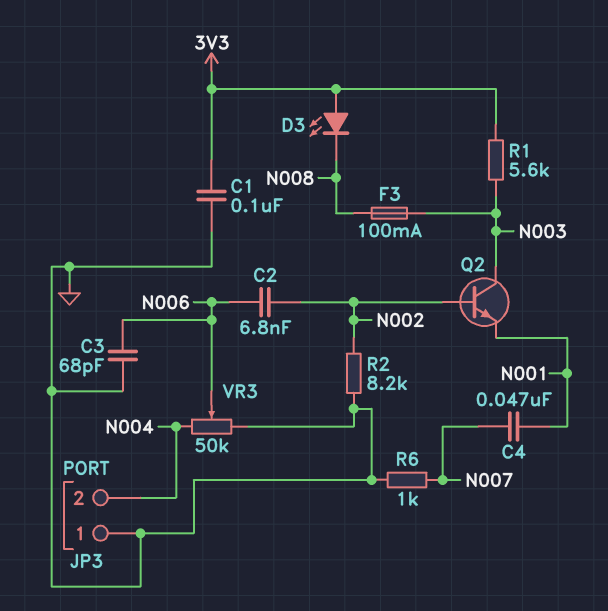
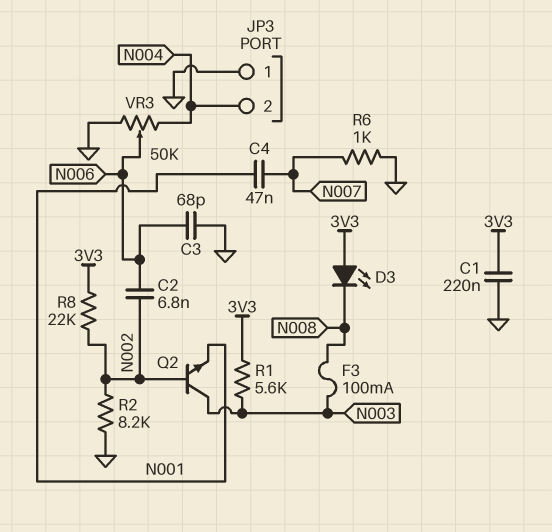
C1: 100nF (3V3, GND) -> 220nF (3V3, GND)
R8: none -> 22k (3V3, N002)

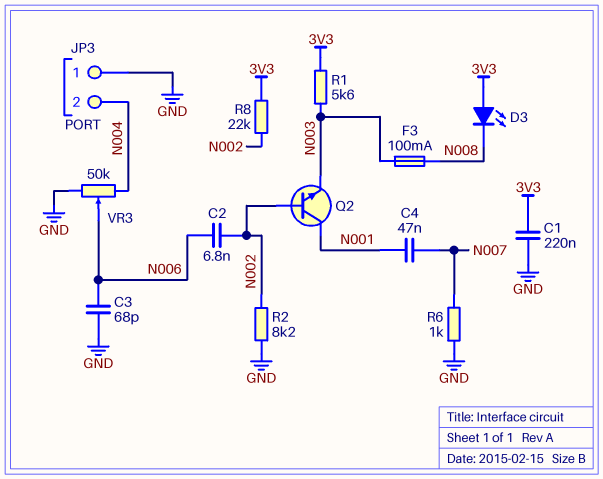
Q2: NPN (B N002, C N003, E N001) -> NPN (B N002, C N001, E N003)

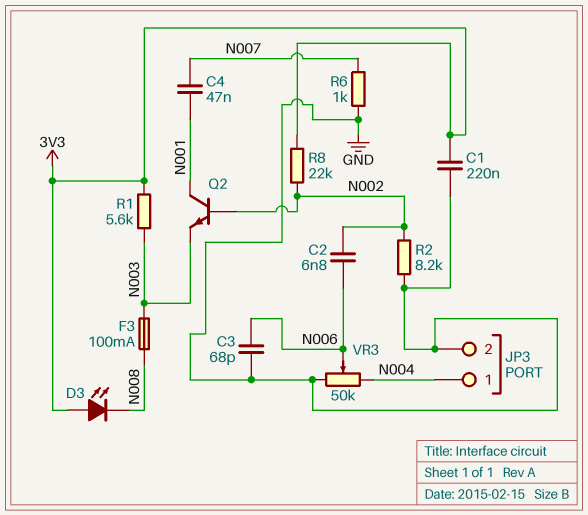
JP3 pin 1: GND -> N004
JP3 pin 2: N004 -> GND

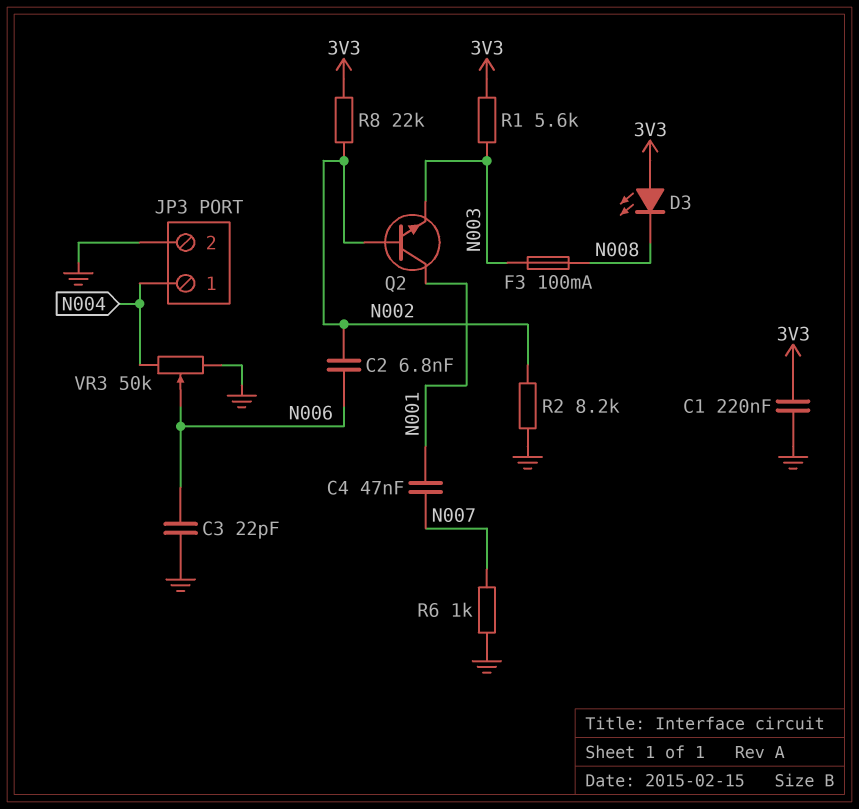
C3: 68pF (GND, N006) -> 22pF (GND, N006)

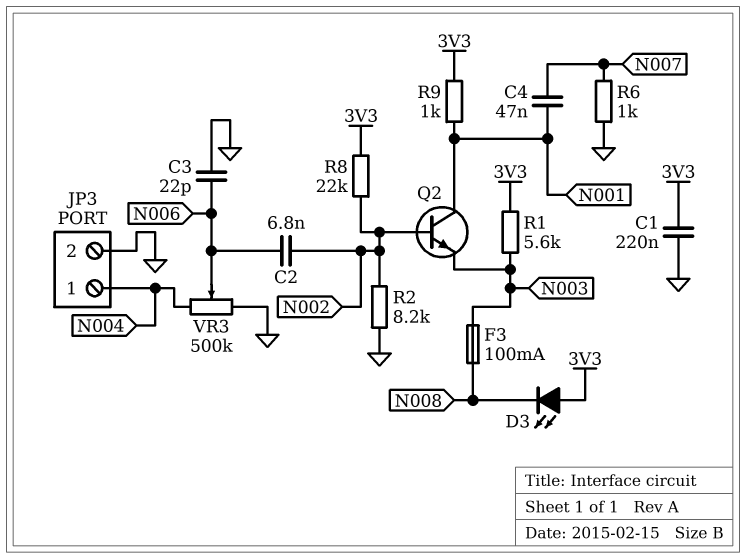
R9: none -> 1k (3V3, N001)
VR3: 50k (GND, N004, wiper N006) -> 500k (GND, N004, wiper N006)

